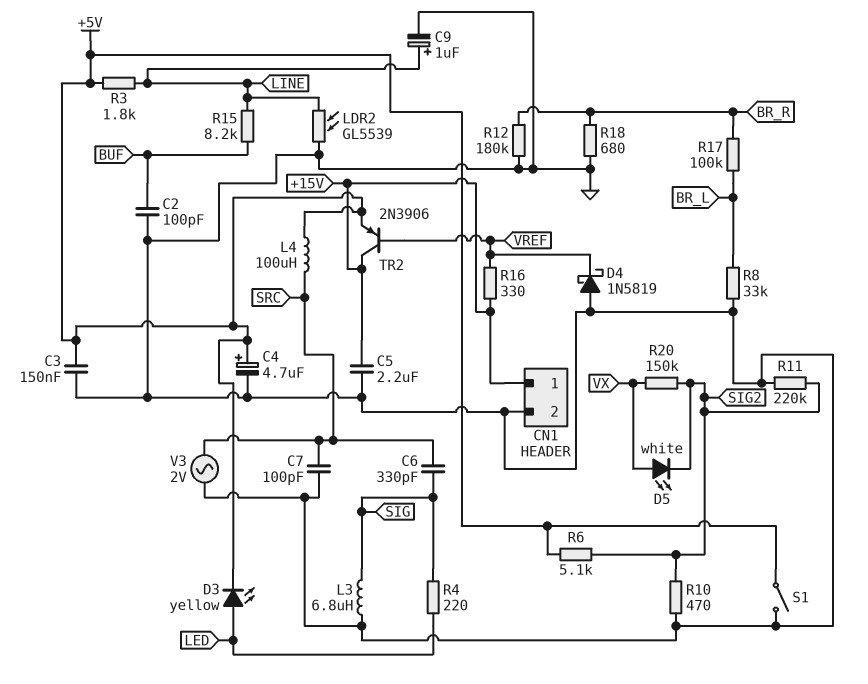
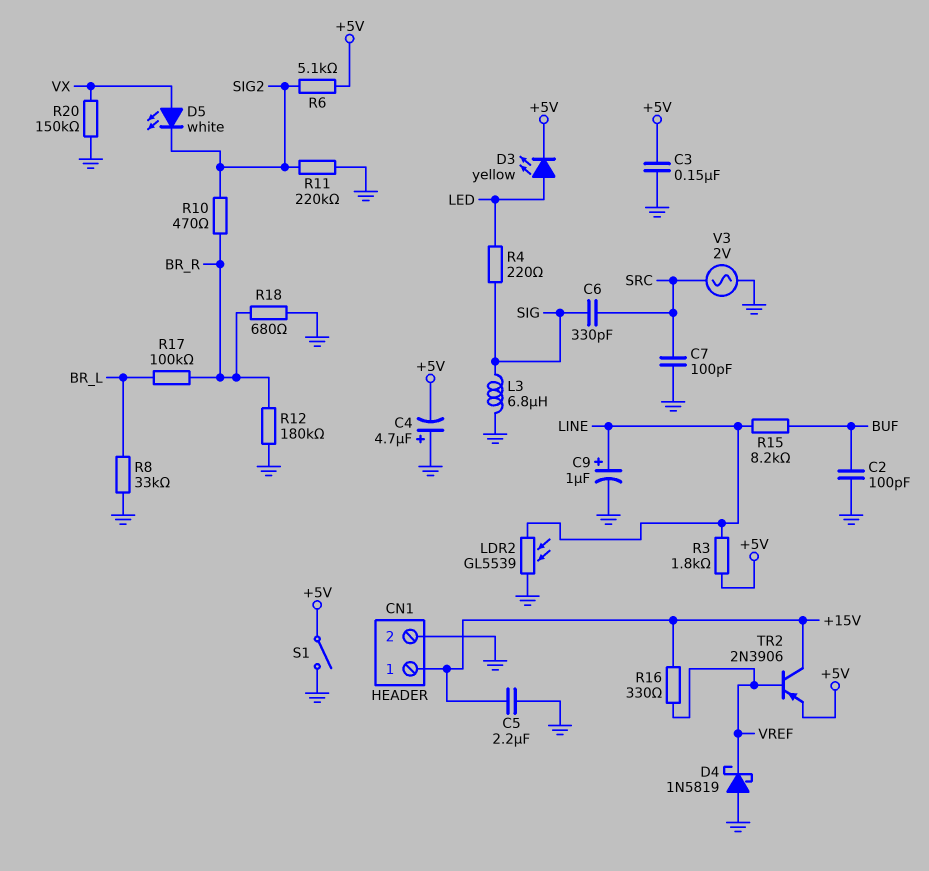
C4: 4.7uF (plus +5V, minus GND) -> 4.7uF (plus GND, minus +5V)
L4: 100uH (+5V, SRC) -> none
R10: 470 (GND, SIG2) -> 470 (BR_R, SIG2)
R20: 150k (SIG2, VX) -> 150k (GND, VX)

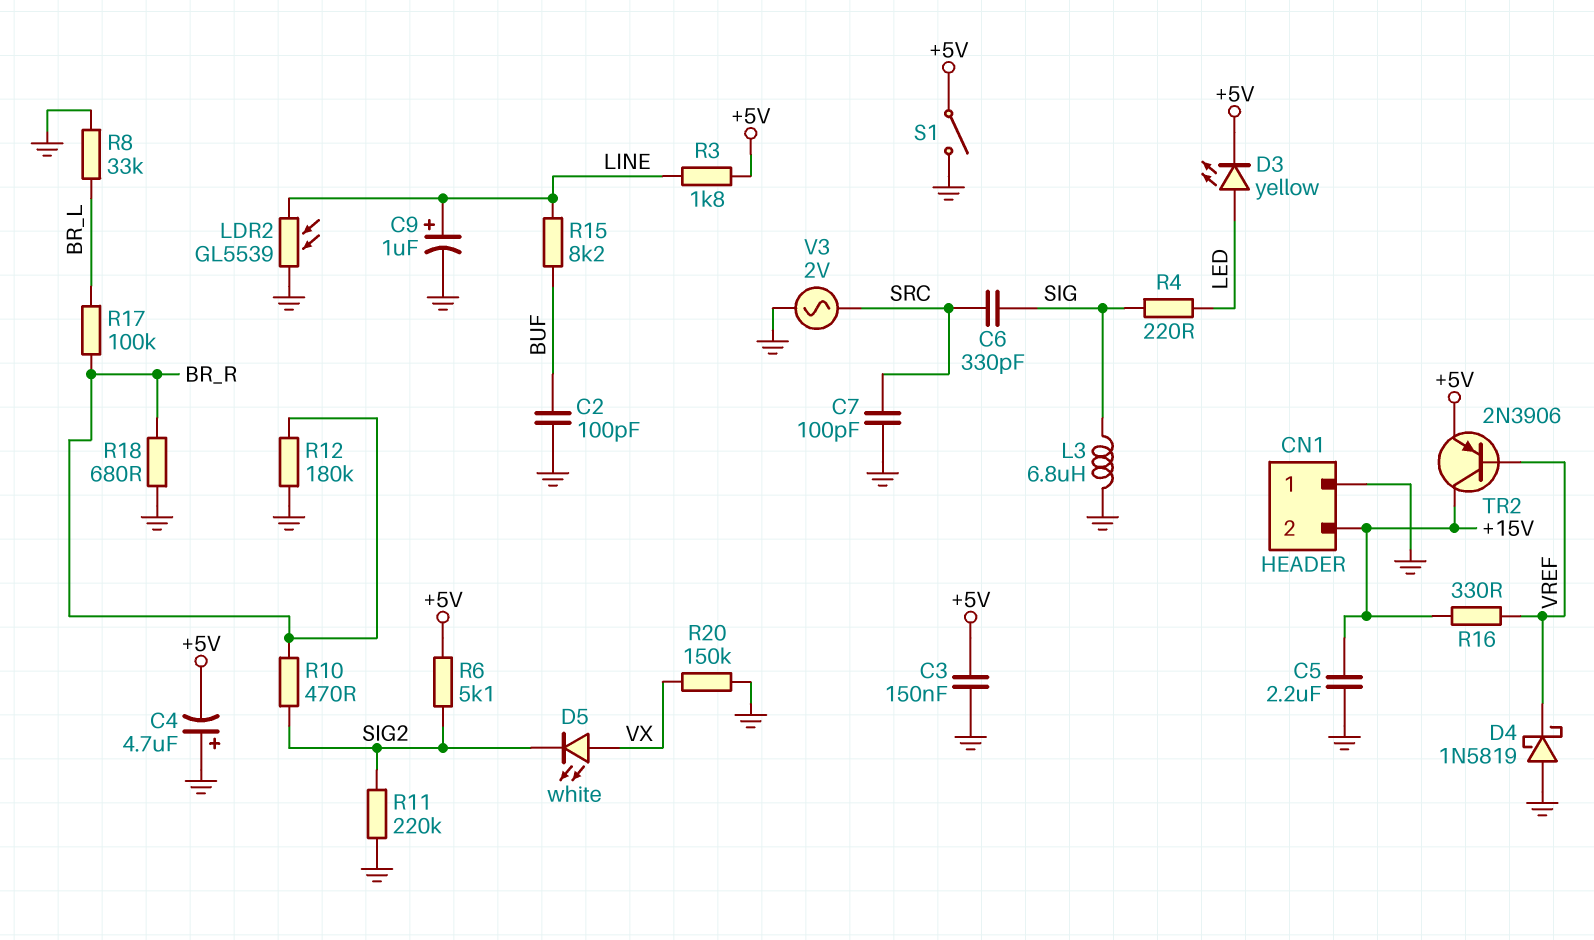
CN1 pin 1: +15V -> GND
CN1 pin 2: GND -> +15V

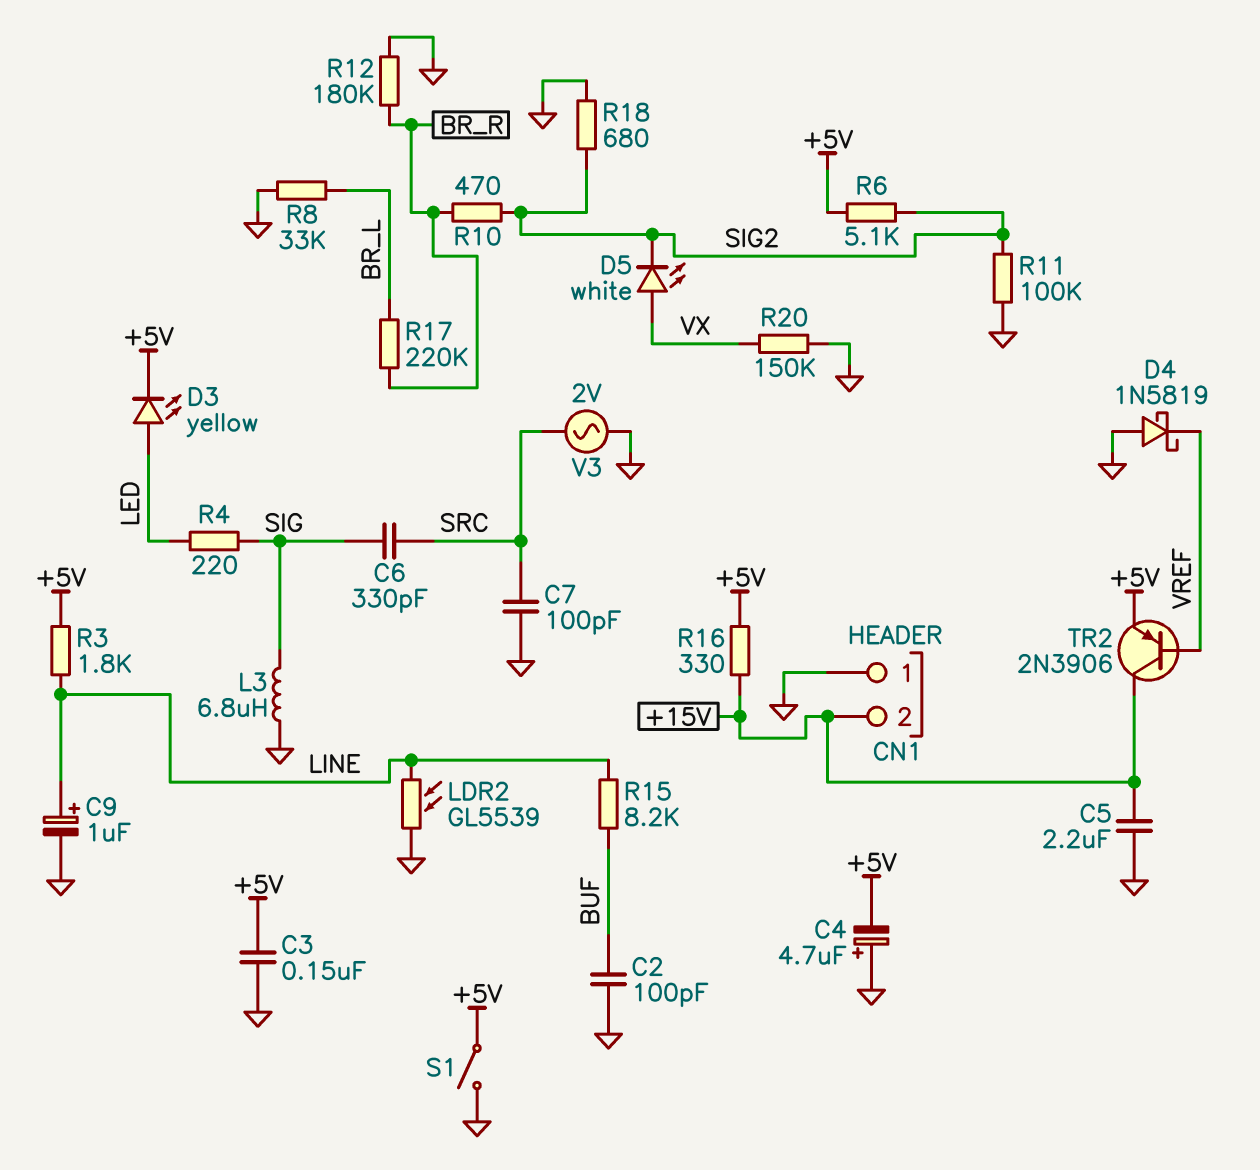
R11: 220k (GND, SIG2) -> 100k (GND, SIG2)
R16: 330 (+15V, VREF) -> 330 (+5V, +15V)
R17: 100k (BR_L, BR_R) -> 220k (BR_L, BR_R)
R18: 680 (BR_R, GND) -> 680 (GND, SIG2)

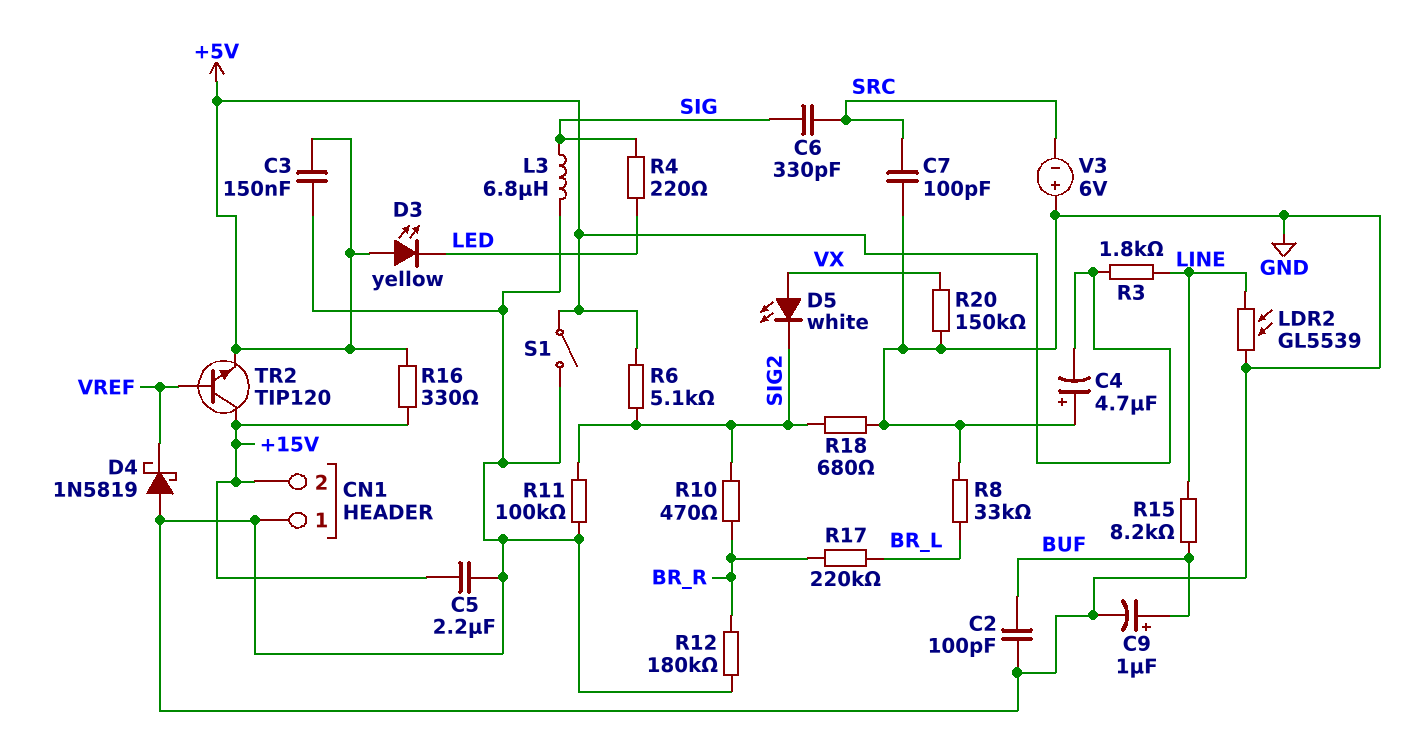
C9: 1uF (plus LINE, minus GND) -> 1uF (plus BUF, minus GND)
D3: LED yellow (A LED, K +5V) -> LED yellow (A +5V, K LED)
TR2: PNP 2N3906 (B VREF, C +15V, E +5V) -> NPN TIP120 (B VREF, C +15V, E +5V)
V3: AC 2V (GND, SRC) -> 6V (plus GND, minus SRC)

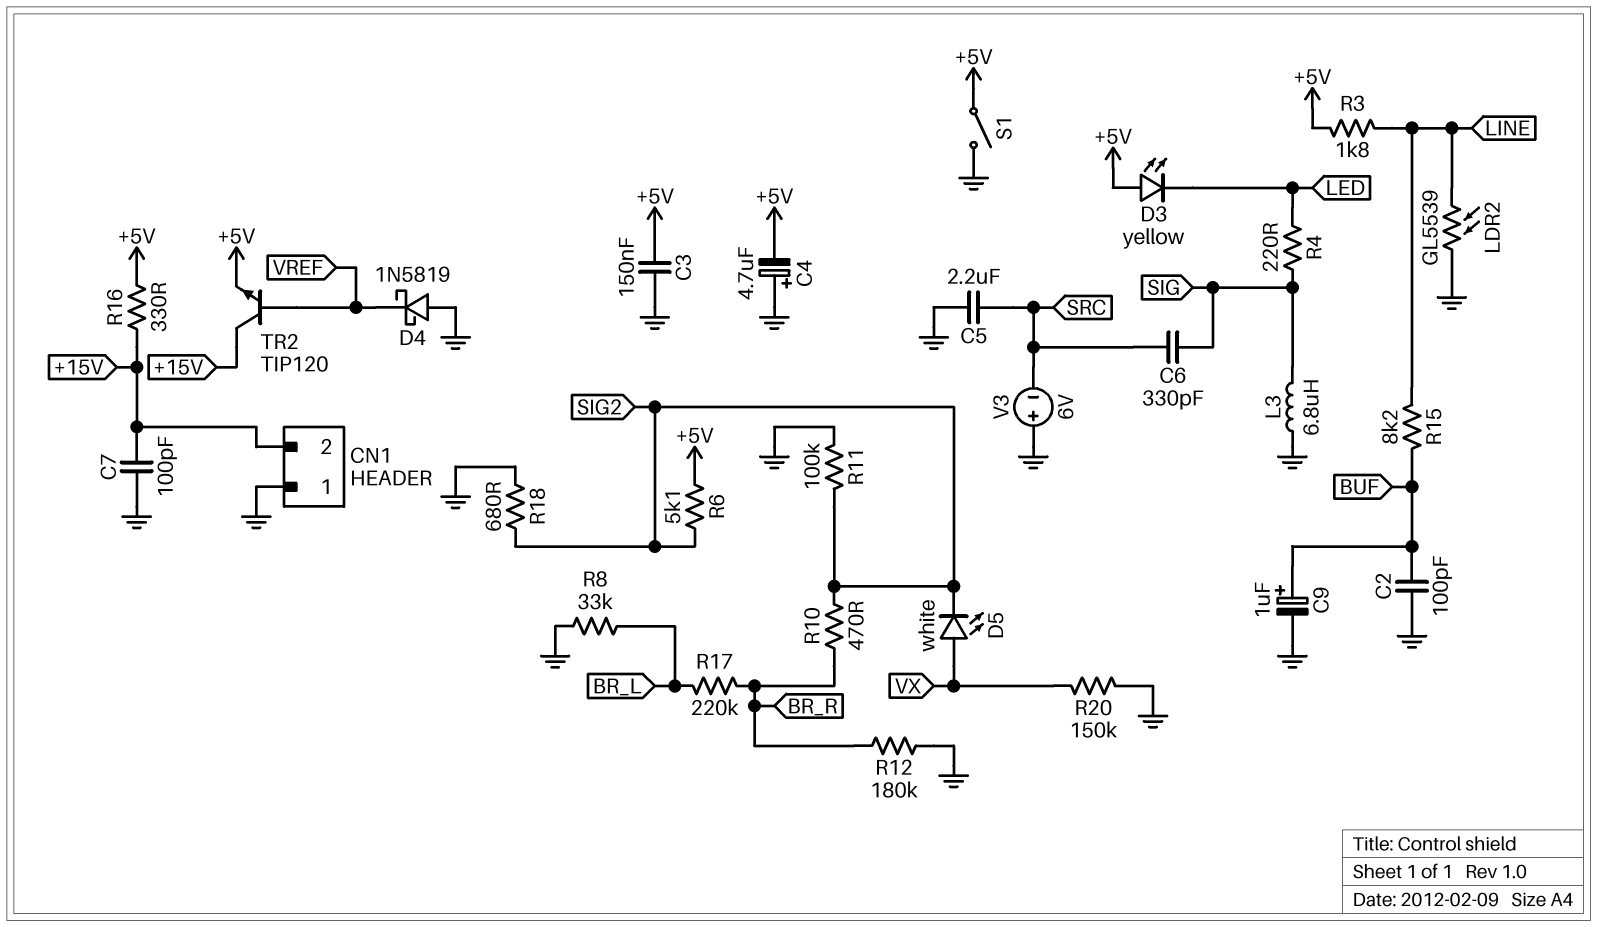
C5: 2.2uF (+15V, GND) -> 2.2uF (GND, SRC)
C7: 100pF (GND, SRC) -> 100pF (+15V, GND)

